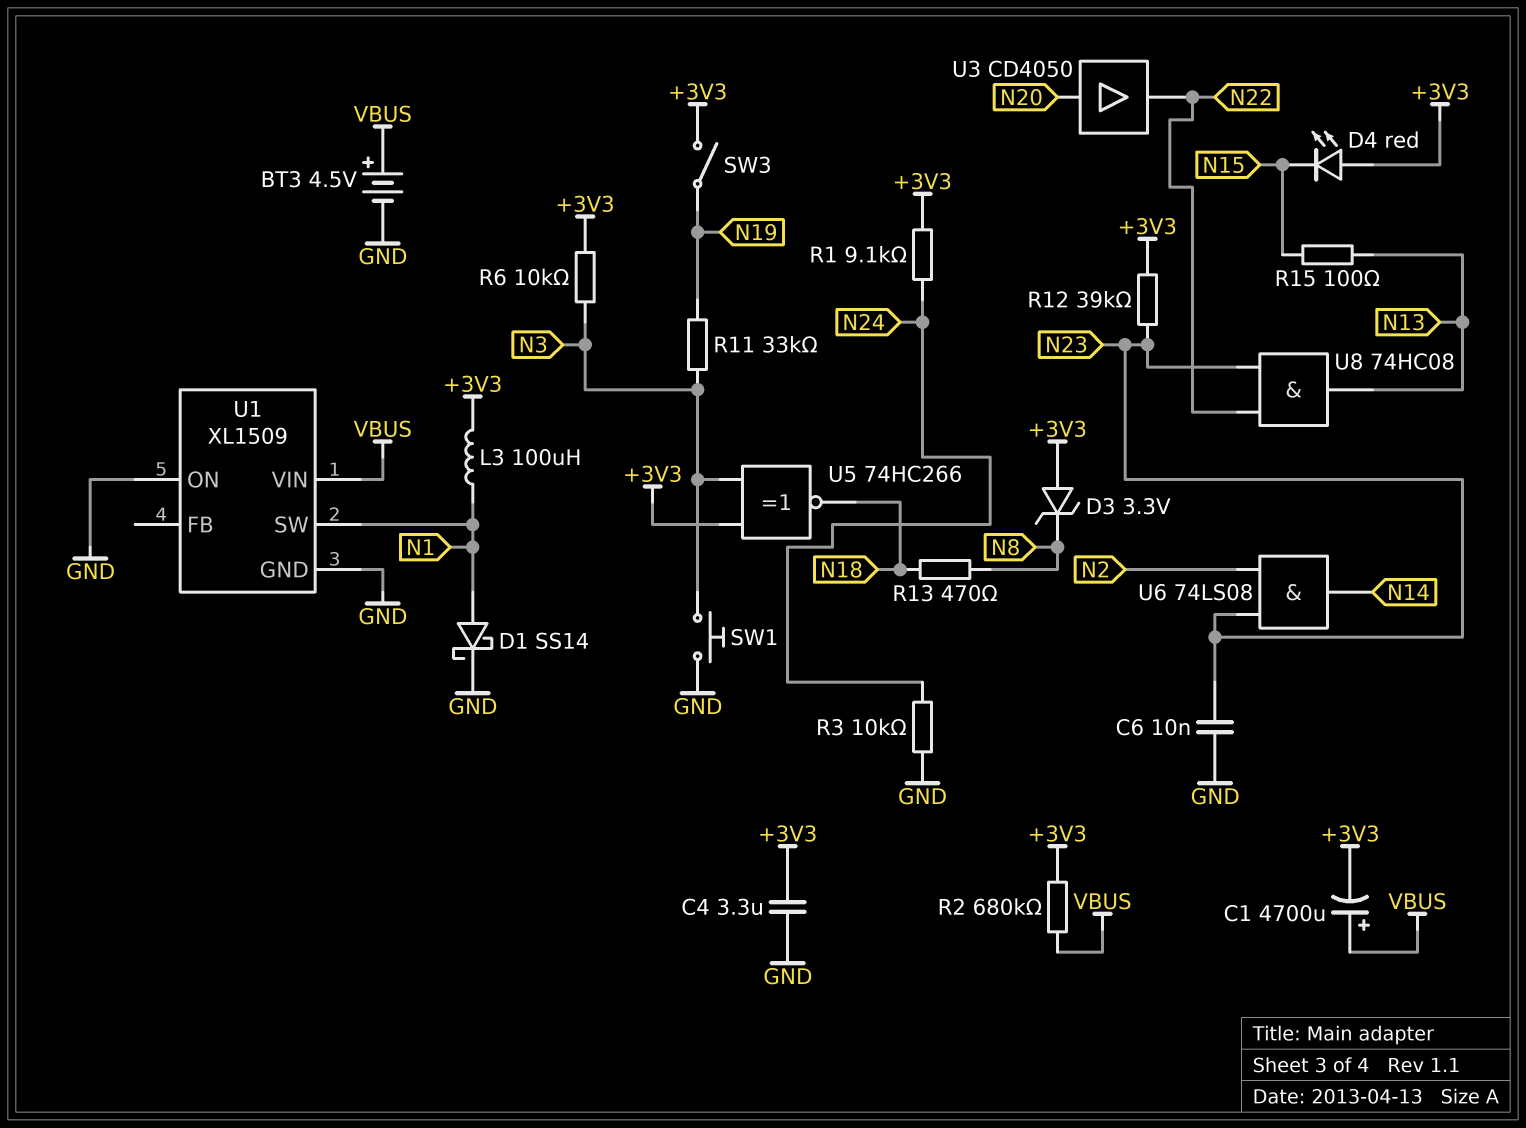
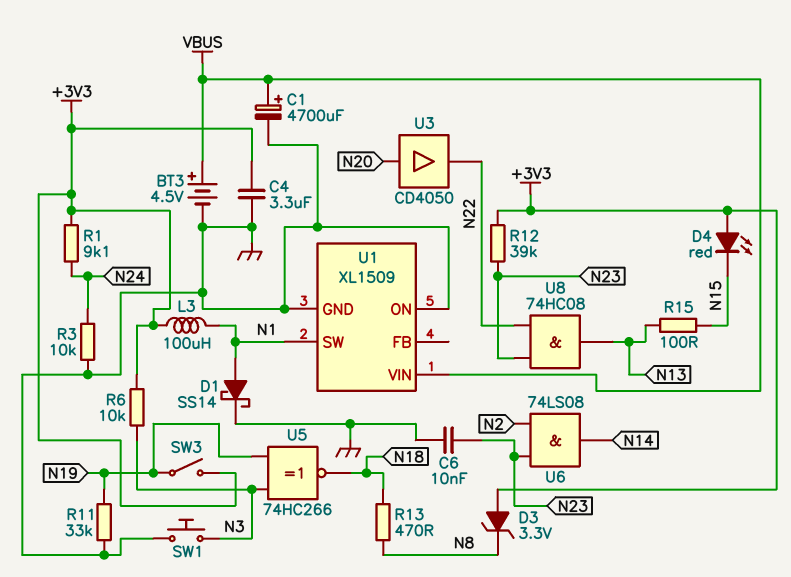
C1: 4700uF (plus VBUS, minus +3V3) -> 4700uF (plus VBUS, minus GND)
R2: 680k (+3V3, VBUS) -> none
R11: 33k (N3, N19) -> 33k (GND, N19)
U5: XNOR 74HC266 (in +3V3, in N3, out N18) -> XNOR 74HC266 (in N3, in N19, out N18)

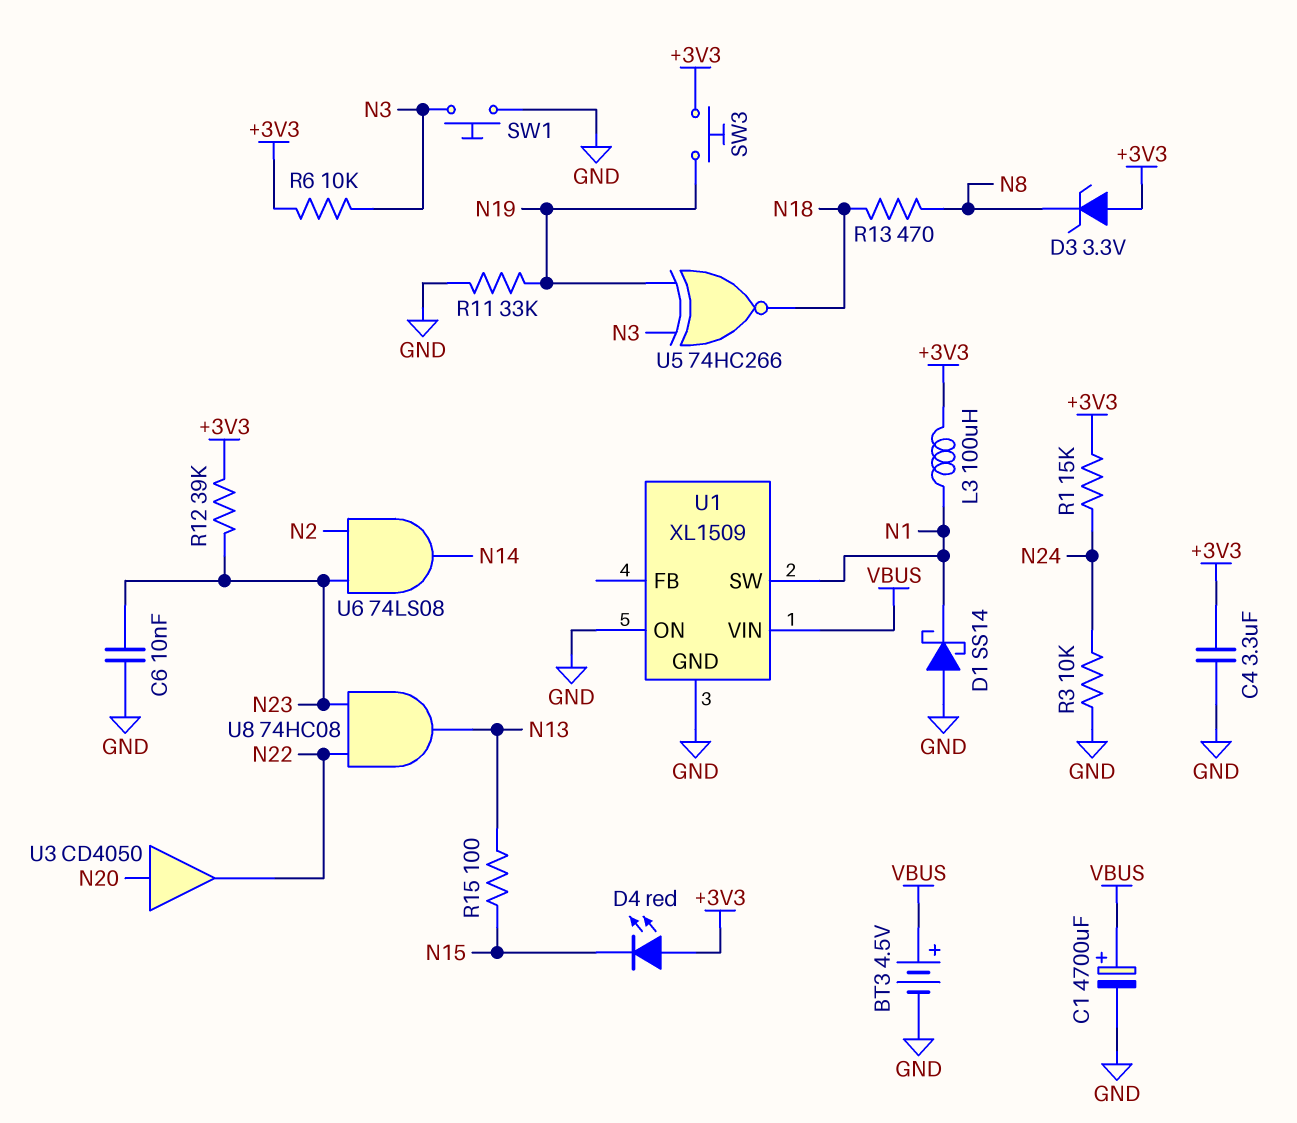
D1: schottky SS14 (A N1, K GND) -> schottky SS14 (A GND, K N1)
R1: 9.1k (+3V3, N24) -> 15k (+3V3, N24)
SW3: switch (+3V3, N19) -> button (+3V3, N19)

